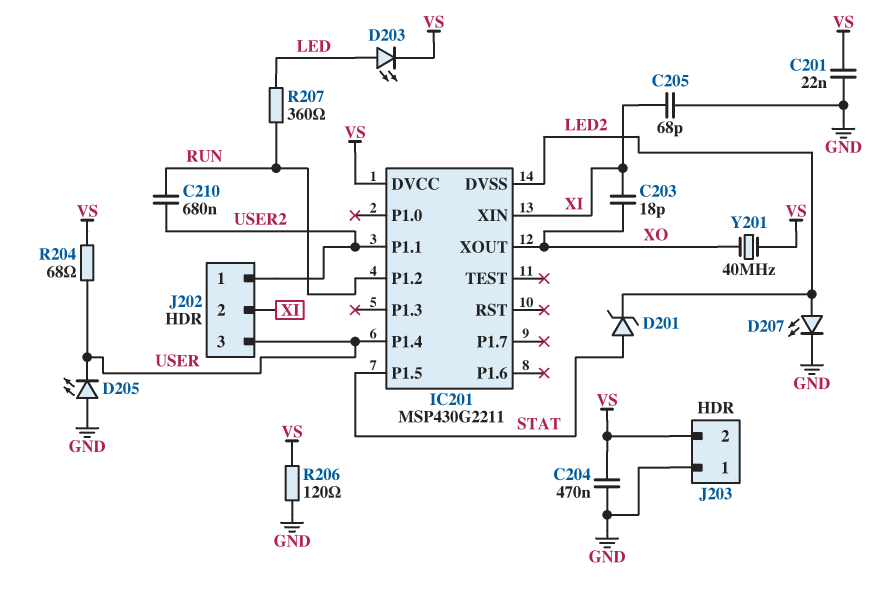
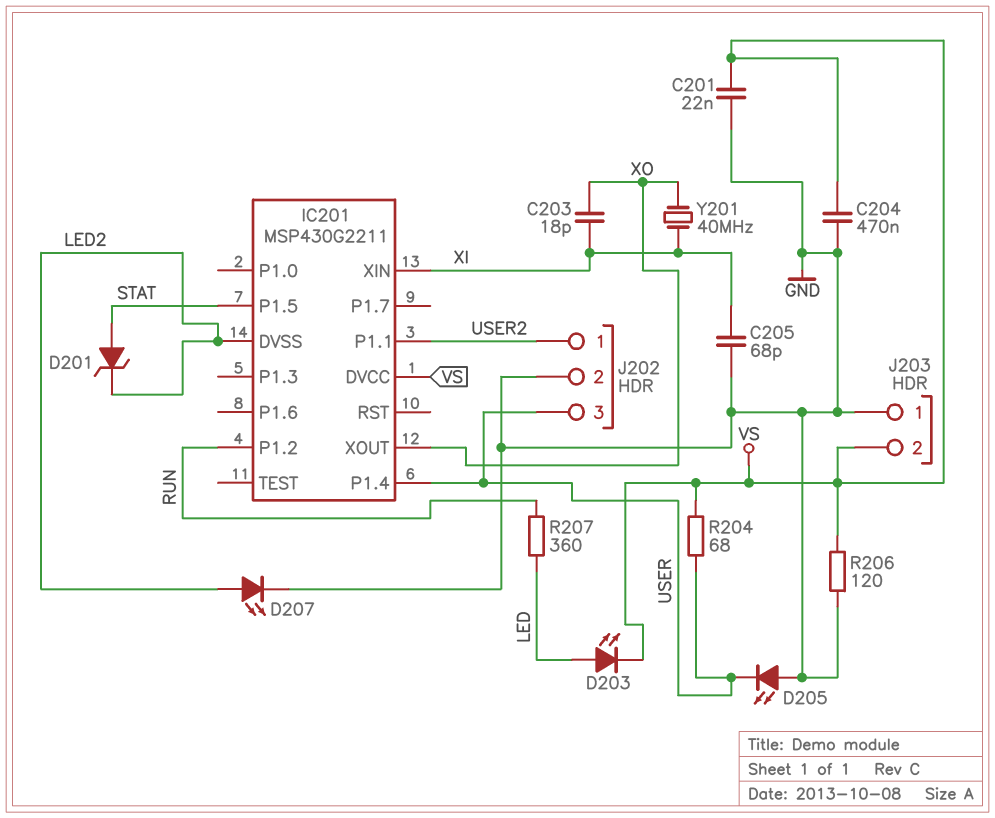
C210: 680nF (RUN, USER2) -> none
J202 pin 2: XI -> GND
Y201: 40MHz (VS, XO) -> 40MHz (XI, XO)

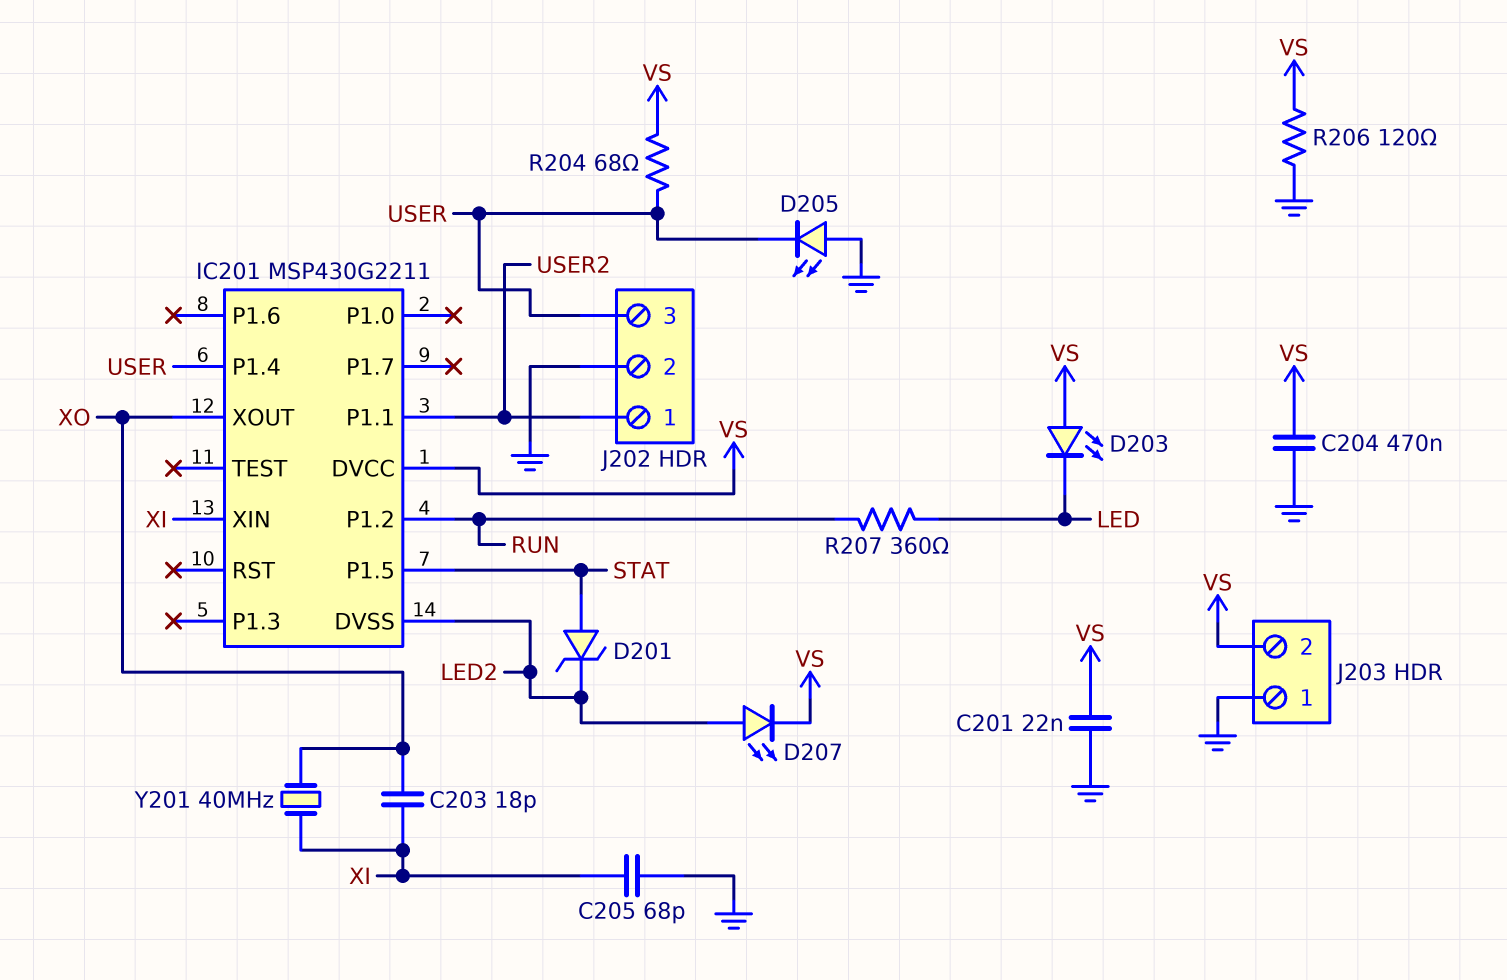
D203: LED (A LED, K VS) -> LED (A VS, K LED)
D207: LED (A LED2, K GND) -> LED (A LED2, K VS)

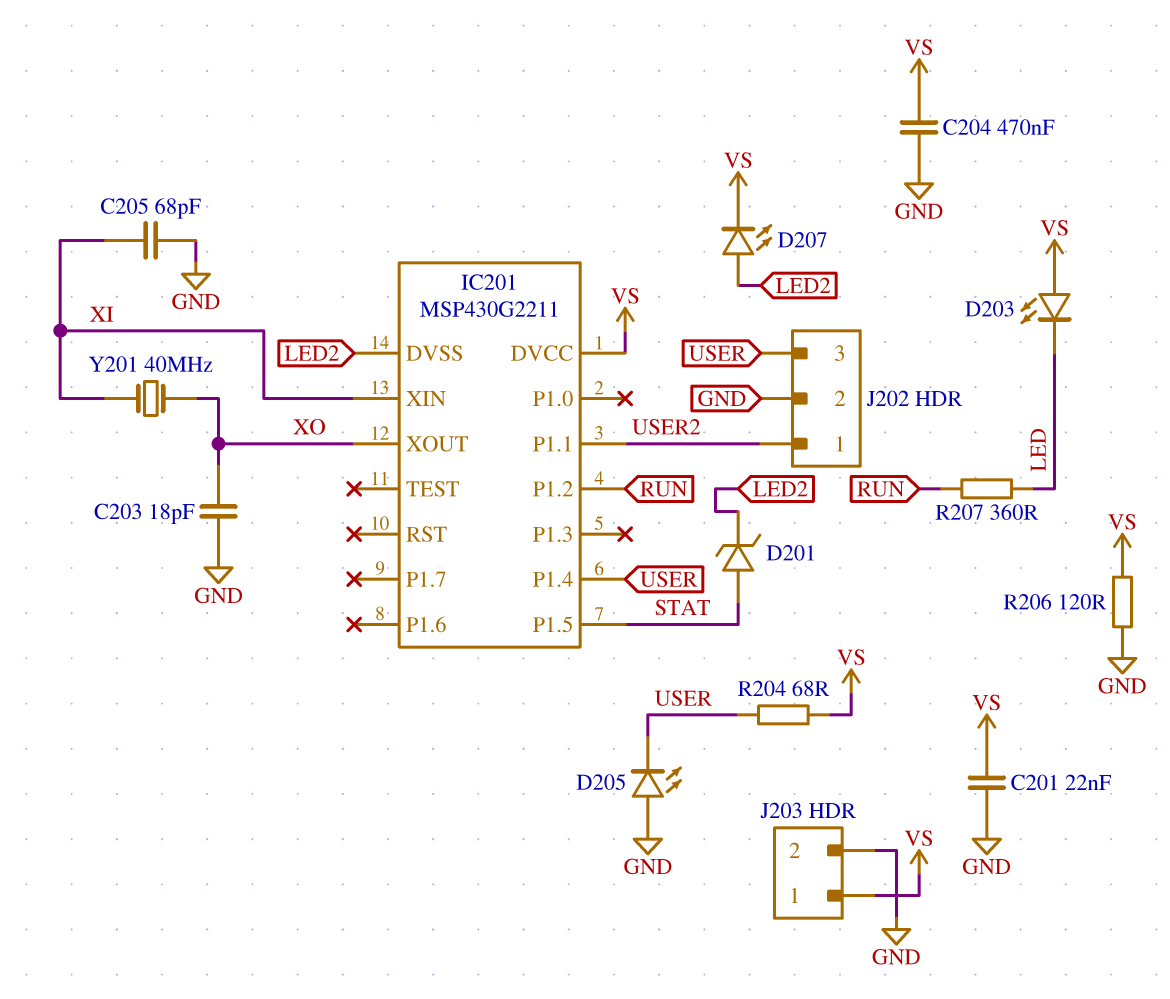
C203: 18pF (XI, XO) -> 18pF (GND, XO)
J203 pin 1: GND -> VS
J203 pin 2: VS -> GND

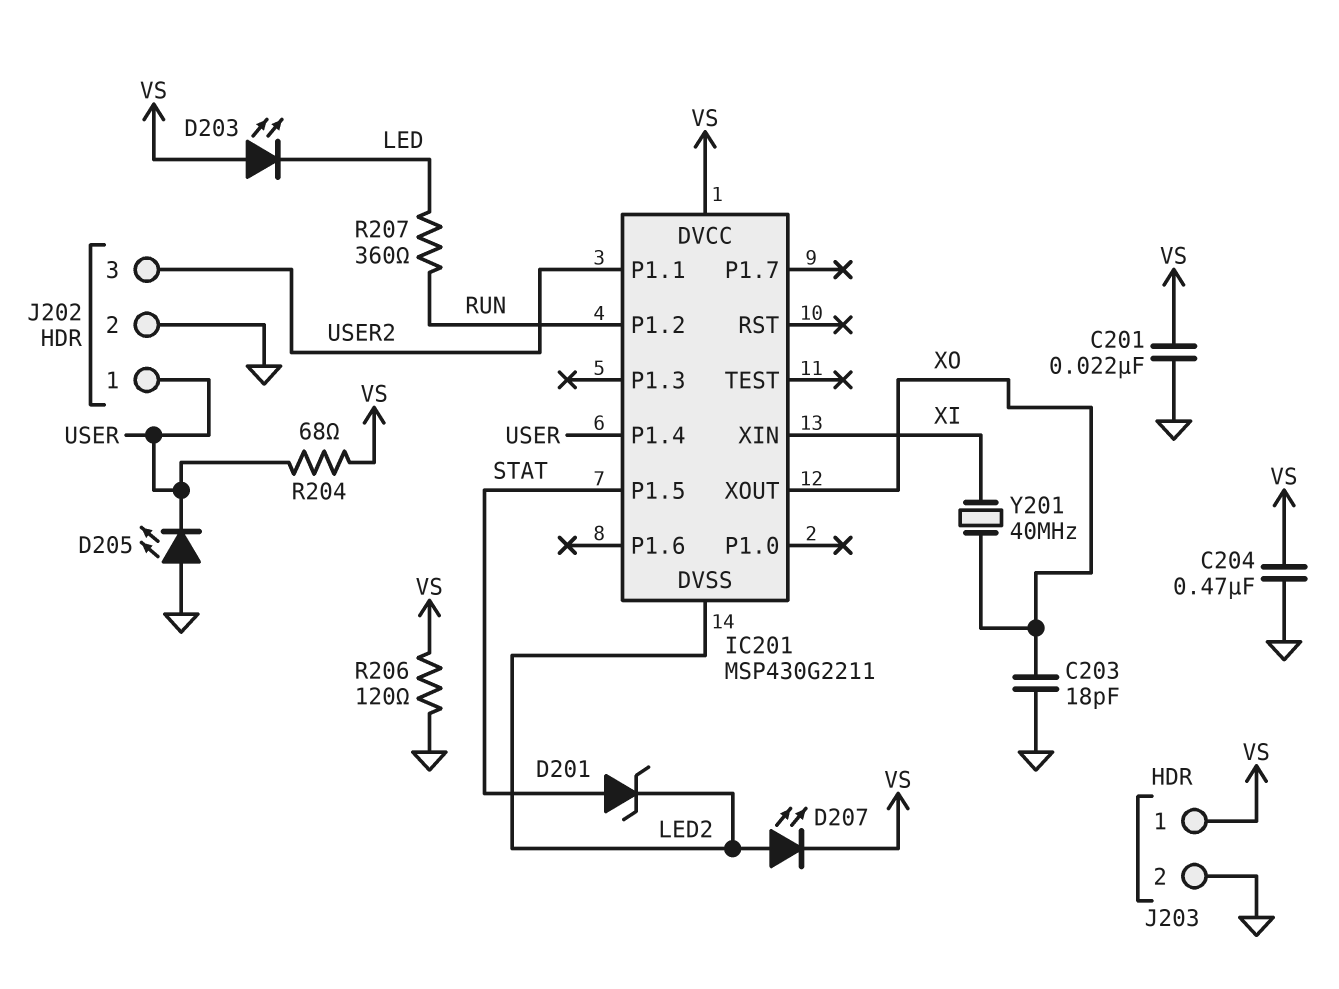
C205: 68pF (GND, XI) -> none
J202 pin 1: USER2 -> USER
J202 pin 3: USER -> USER2

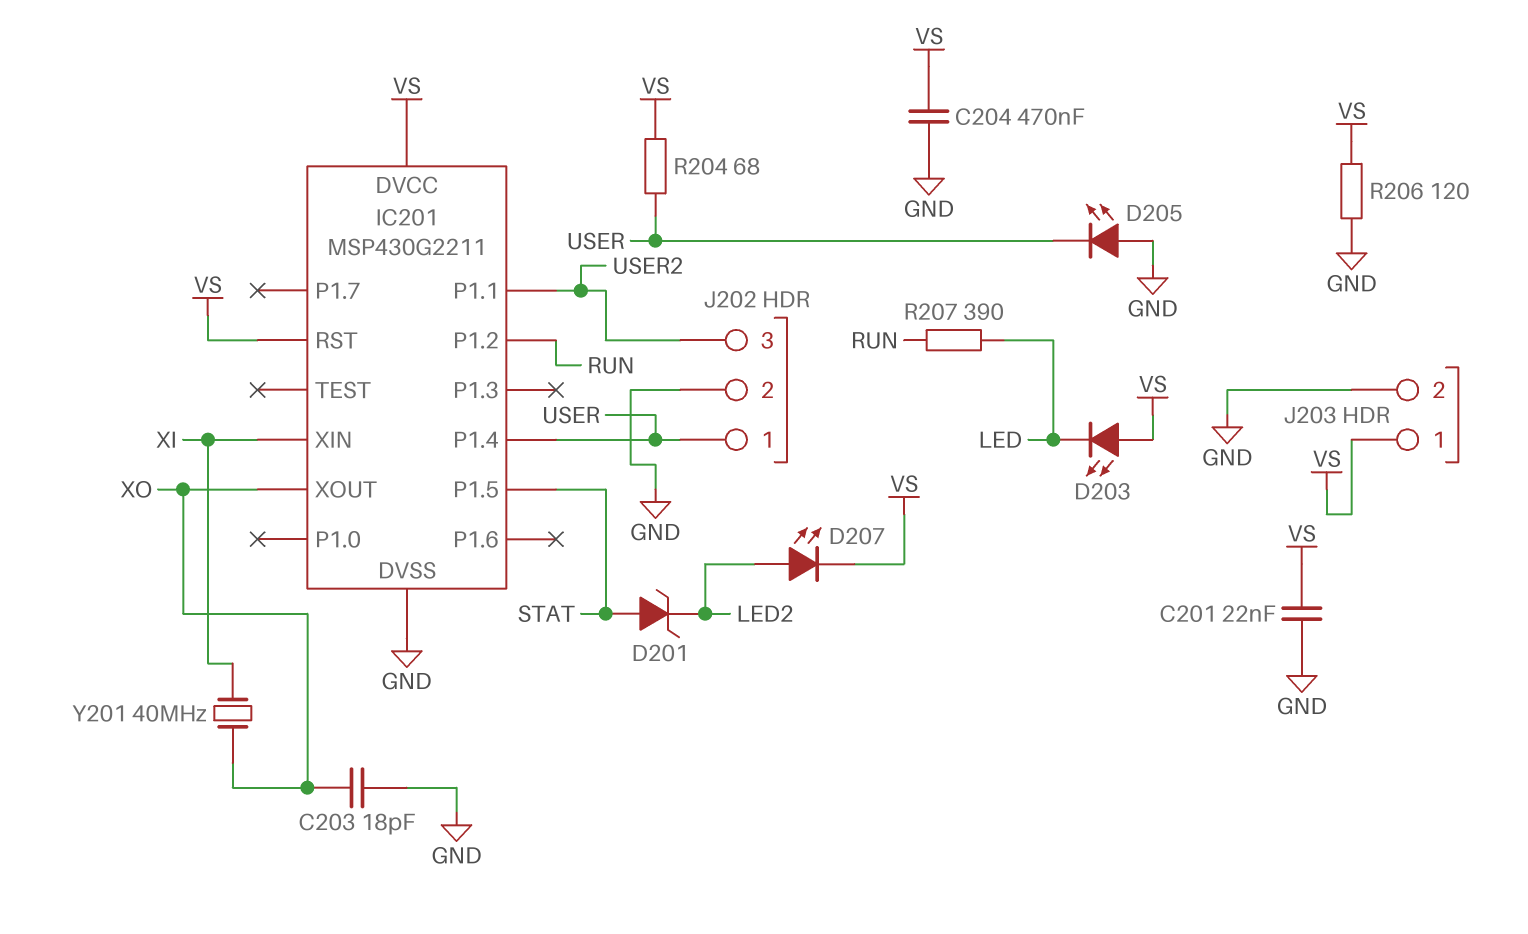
IC201 pin DVSS: LED2 -> GND
IC201 pin RST: none -> VS
R207: 360 (LED, RUN) -> 390 (LED, RUN)

